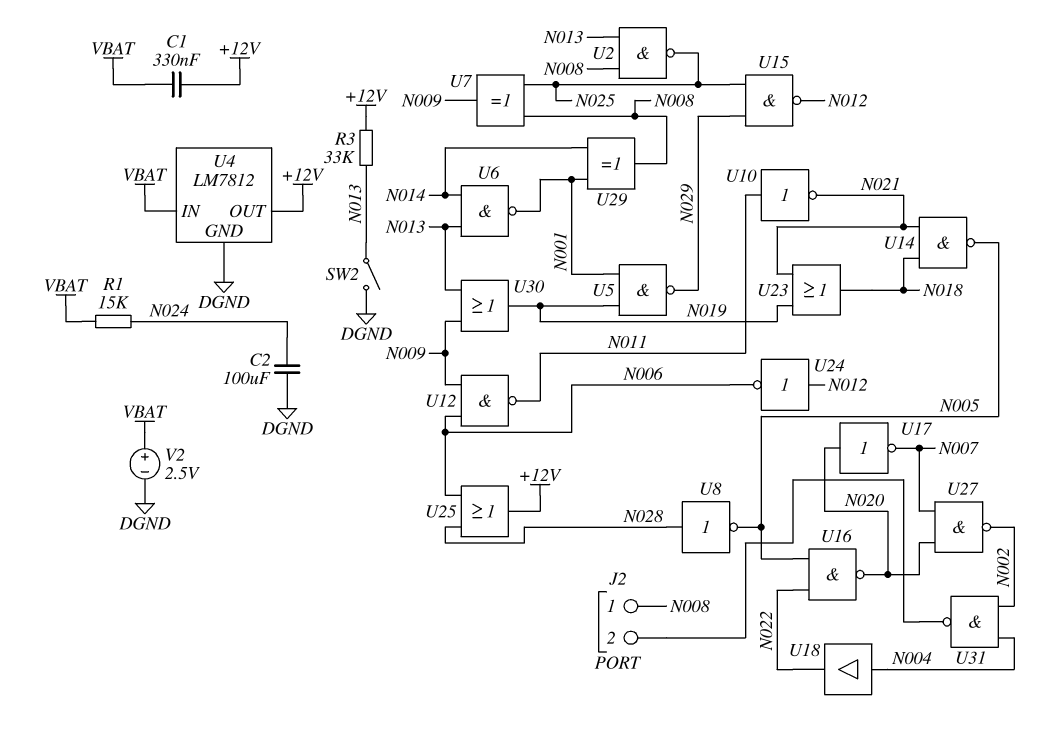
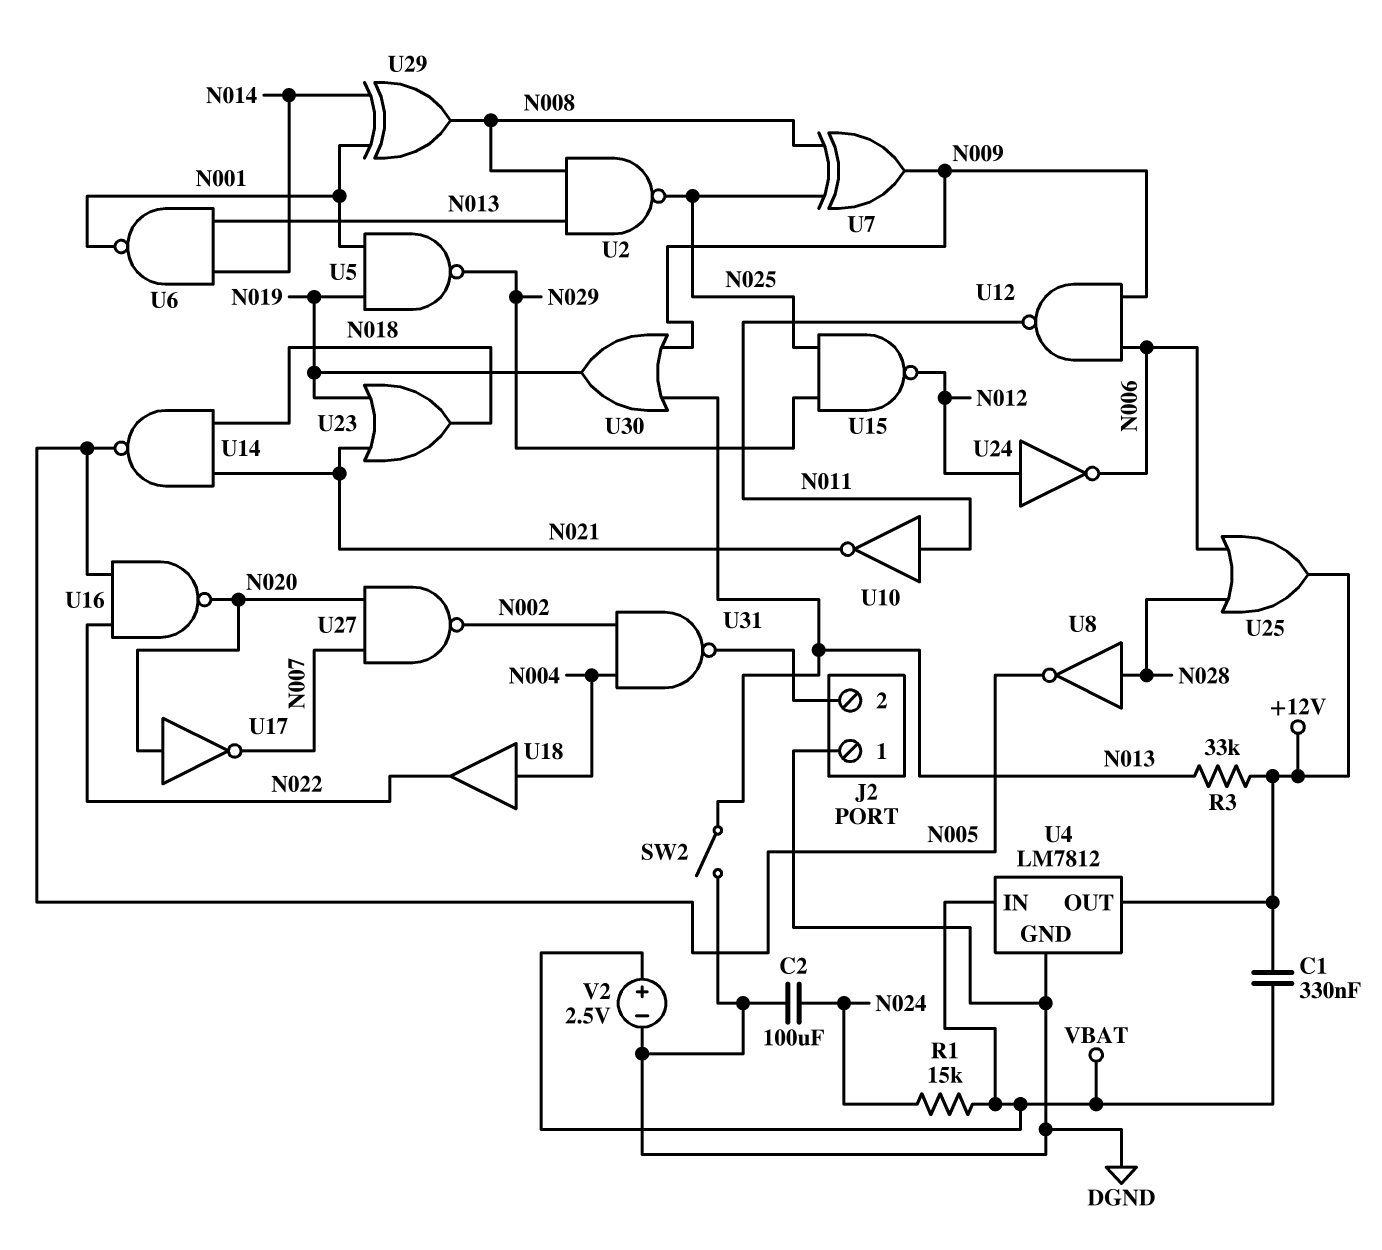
J2 pin 1: N008 -> DGND

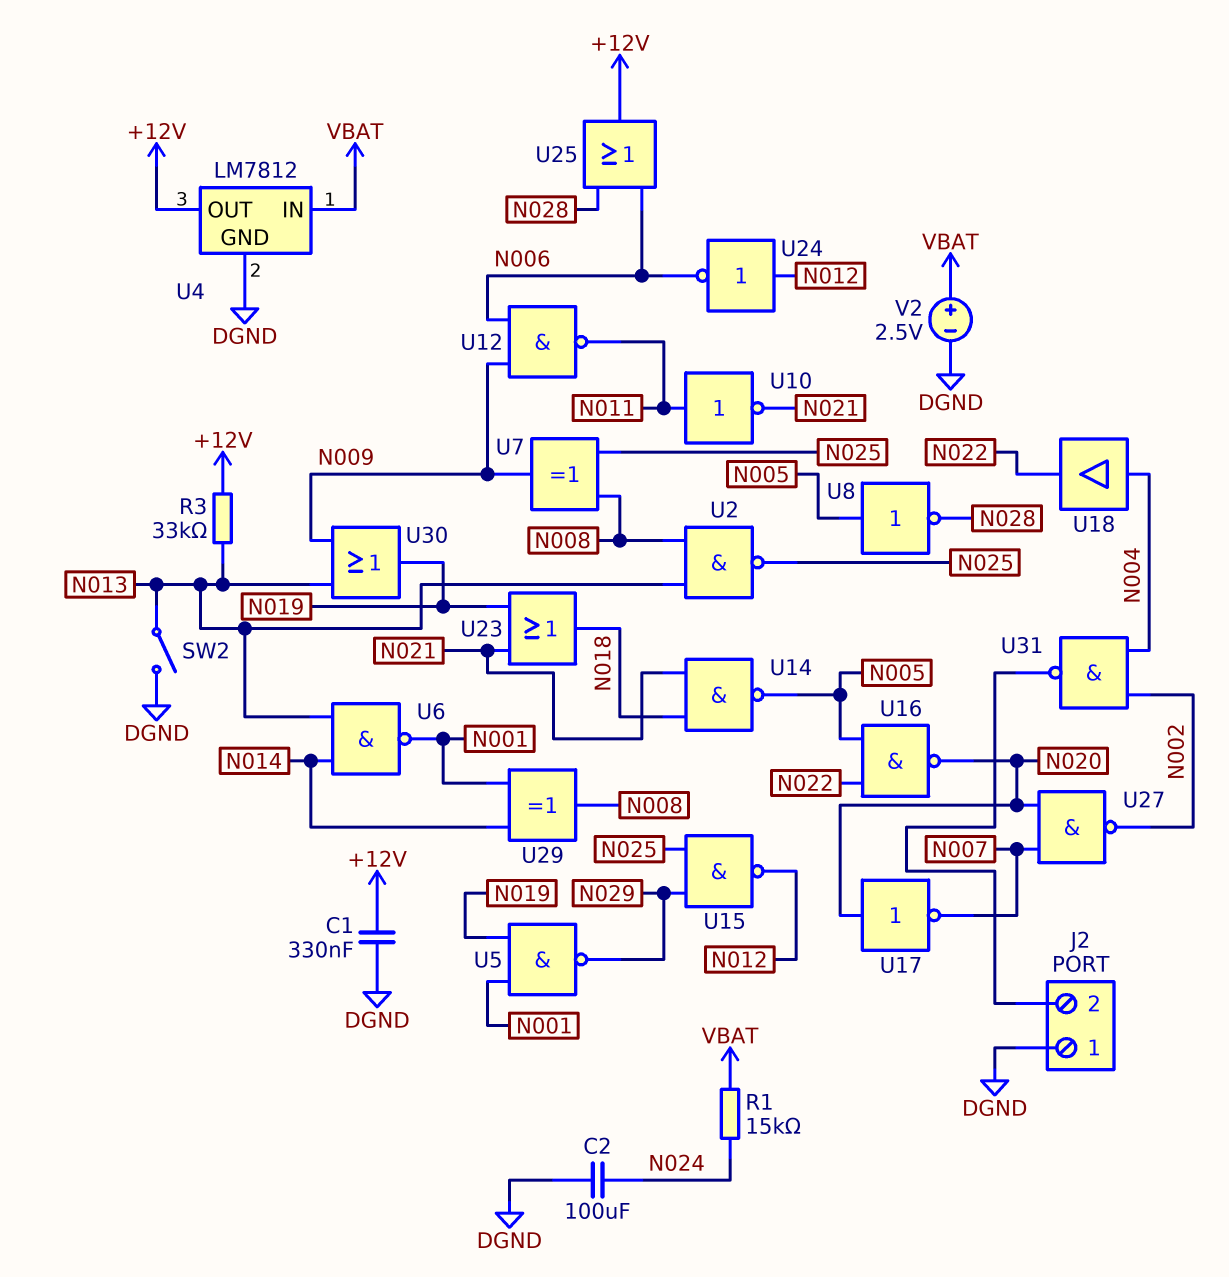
C1: 330nF (+12V, VBAT) -> 330nF (+12V, DGND)
U8: NOT (in N028, out N005) -> NOT (in N005, out N028)

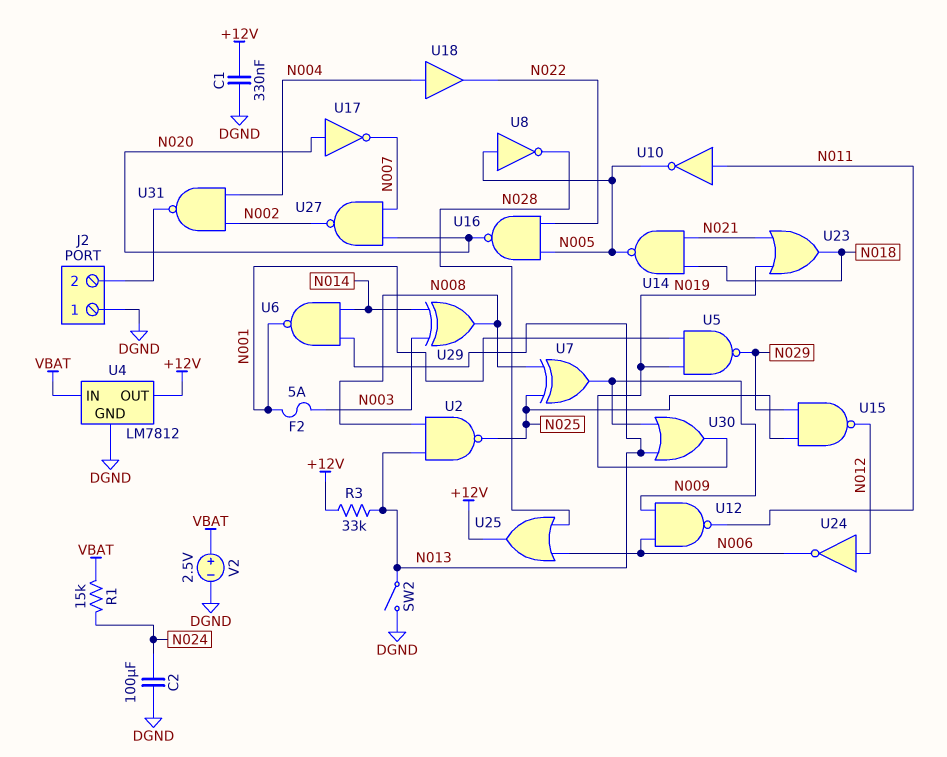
F2: none -> 5A (N001, N003)
U10: NOT (in N011, out N021) -> NOT (in N011, out N005)
U29: XOR (in N001, in N014, out N008) -> XOR (in N003, in N014, out N008)

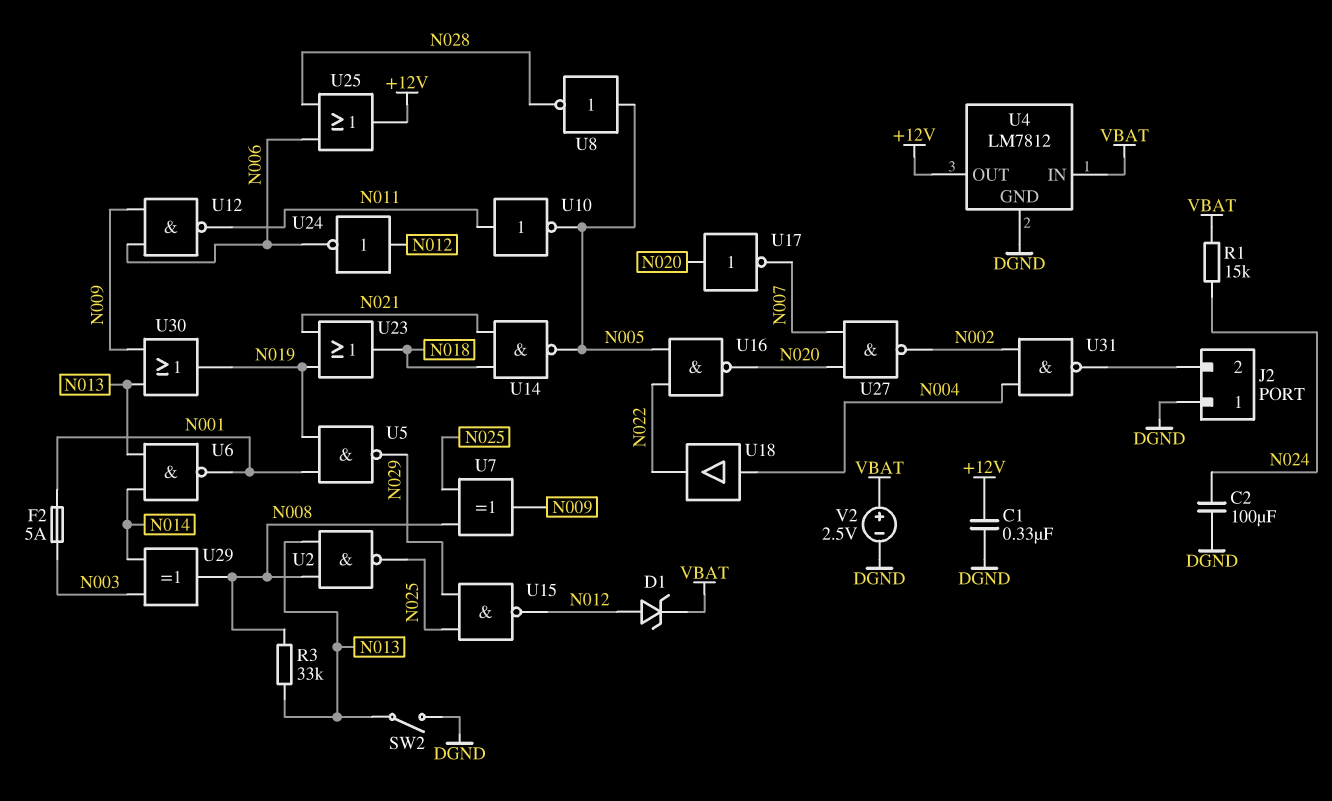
D1: none -> zener (A N012, K VBAT)
R3: 33k (+12V, N013) -> 33k (N008, N013)

